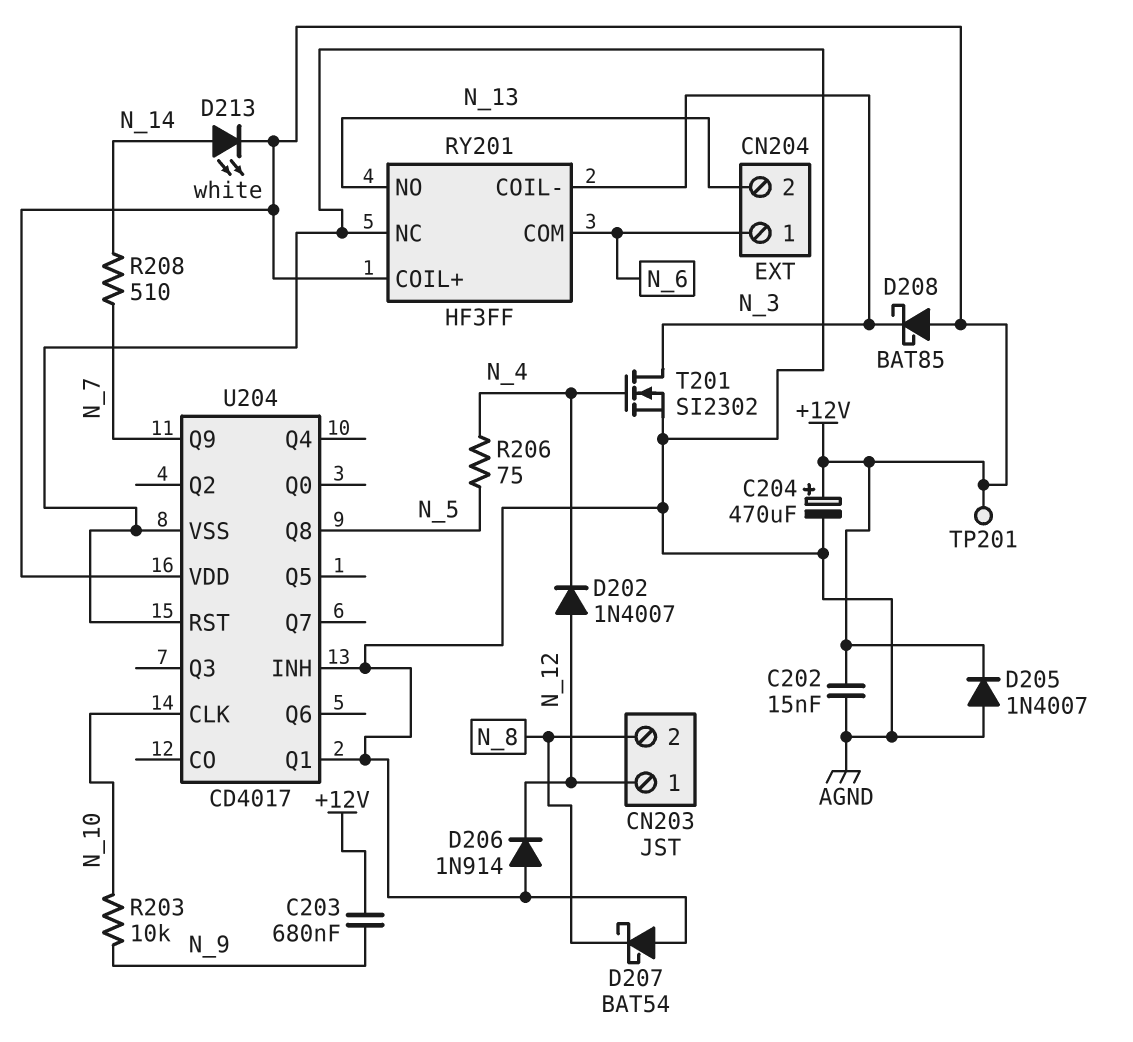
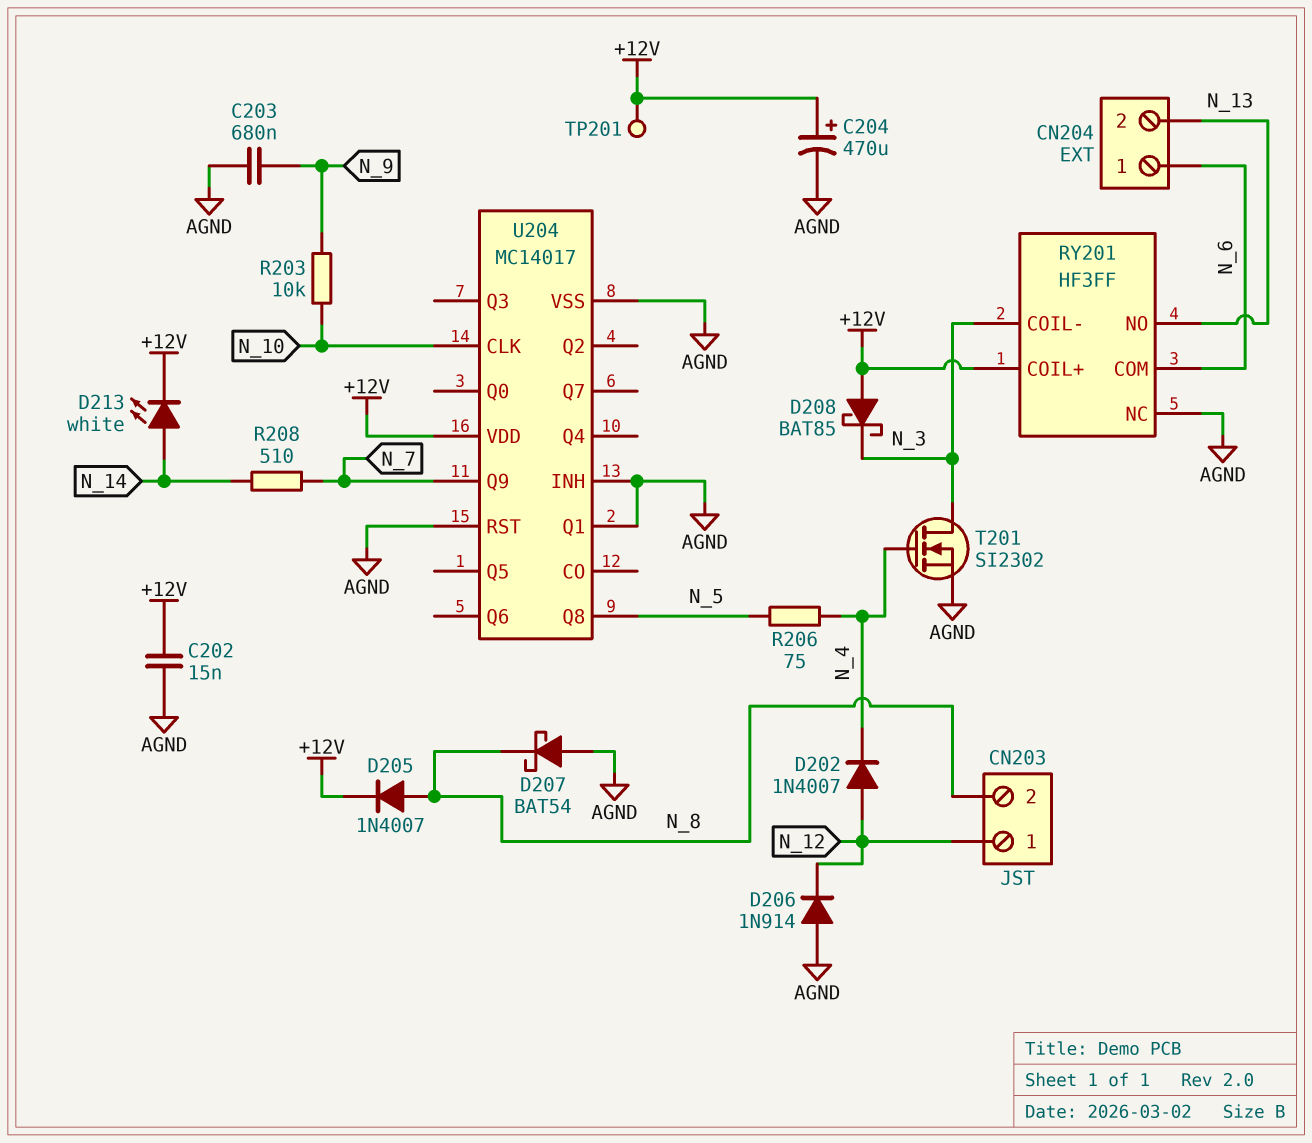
C203: 680nF (+12V, N_9) -> 680nF (AGND, N_9)
D205: diode 1N4007 (A AGND, K +12V) -> diode 1N4007 (A N_8, K +12V)
U204: CD4017 -> MC14017

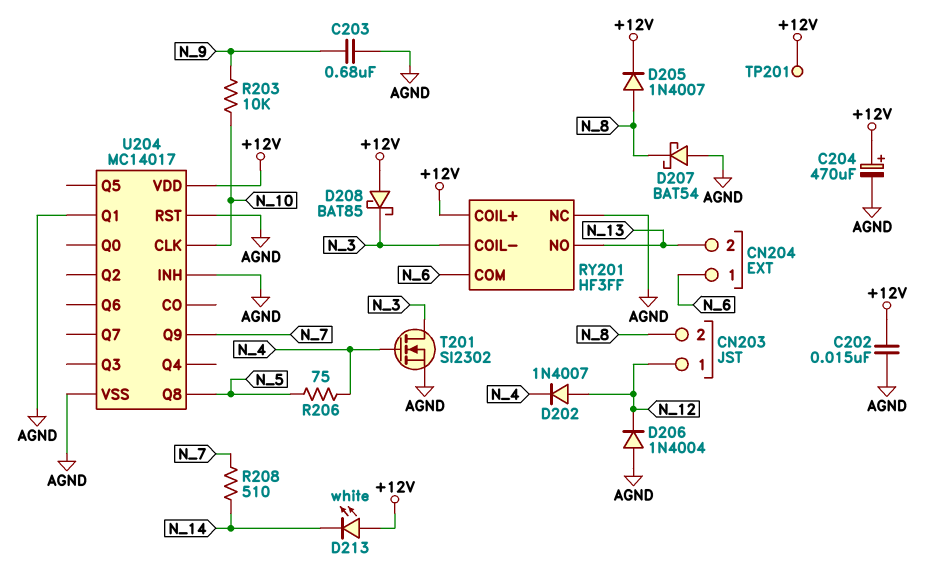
D206: diode 1N914 (A AGND, K N_12) -> diode 1N4004 (A AGND, K N_12)
D213: LED white (A N_14, K +12V) -> LED white (A +12V, K N_14)

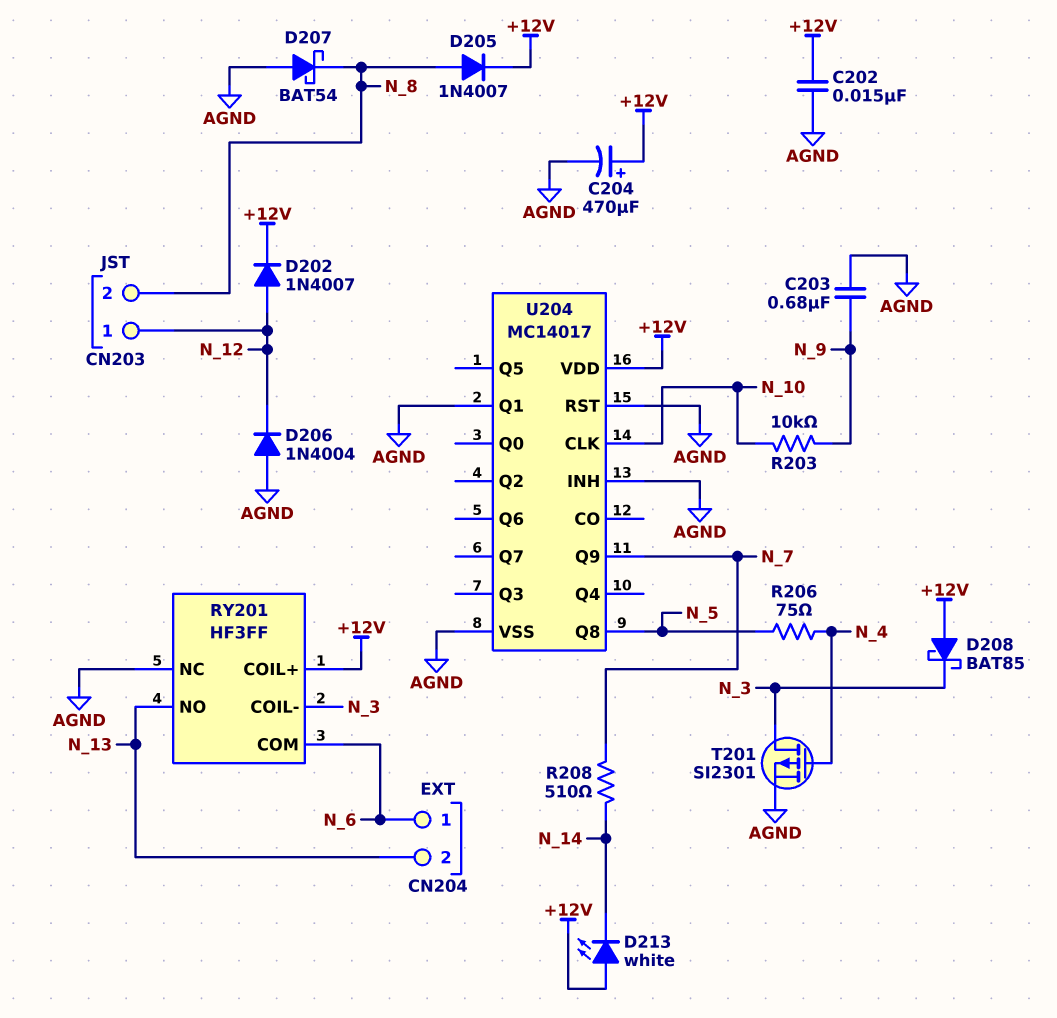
D202: diode 1N4007 (A N_12, K N_4) -> diode 1N4007 (A N_12, K +12V)
T201: NMOS SI2302 (G N_4, D N_3, S AGND) -> PMOS SI2301 (G N_4, D N_3, S AGND)
TP201: test point (+12V) -> none

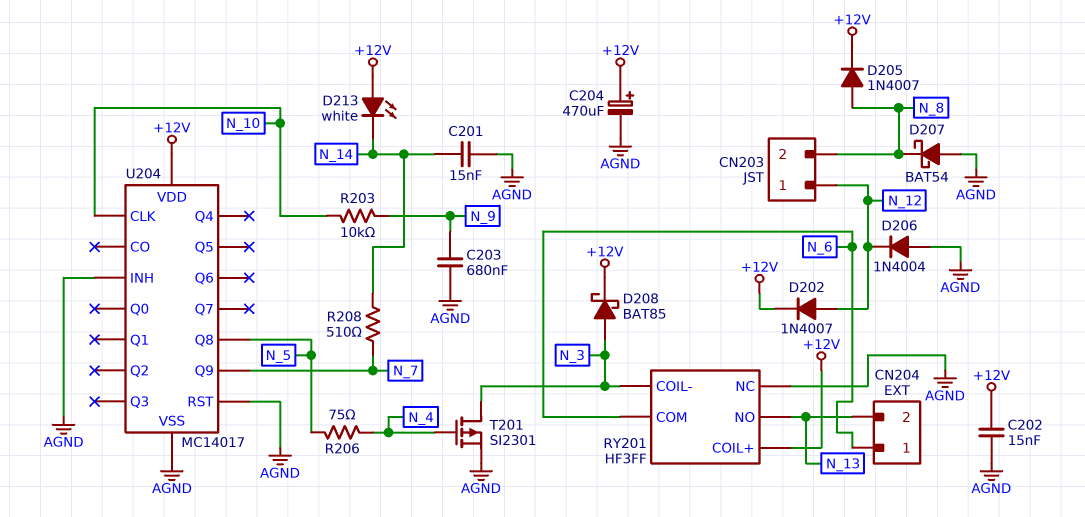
C201: none -> 15nF (AGND, N_14)
D208: schottky BAT85 (A +12V, K N_3) -> schottky BAT85 (A N_3, K +12V)
U204 pin Q1: AGND -> none

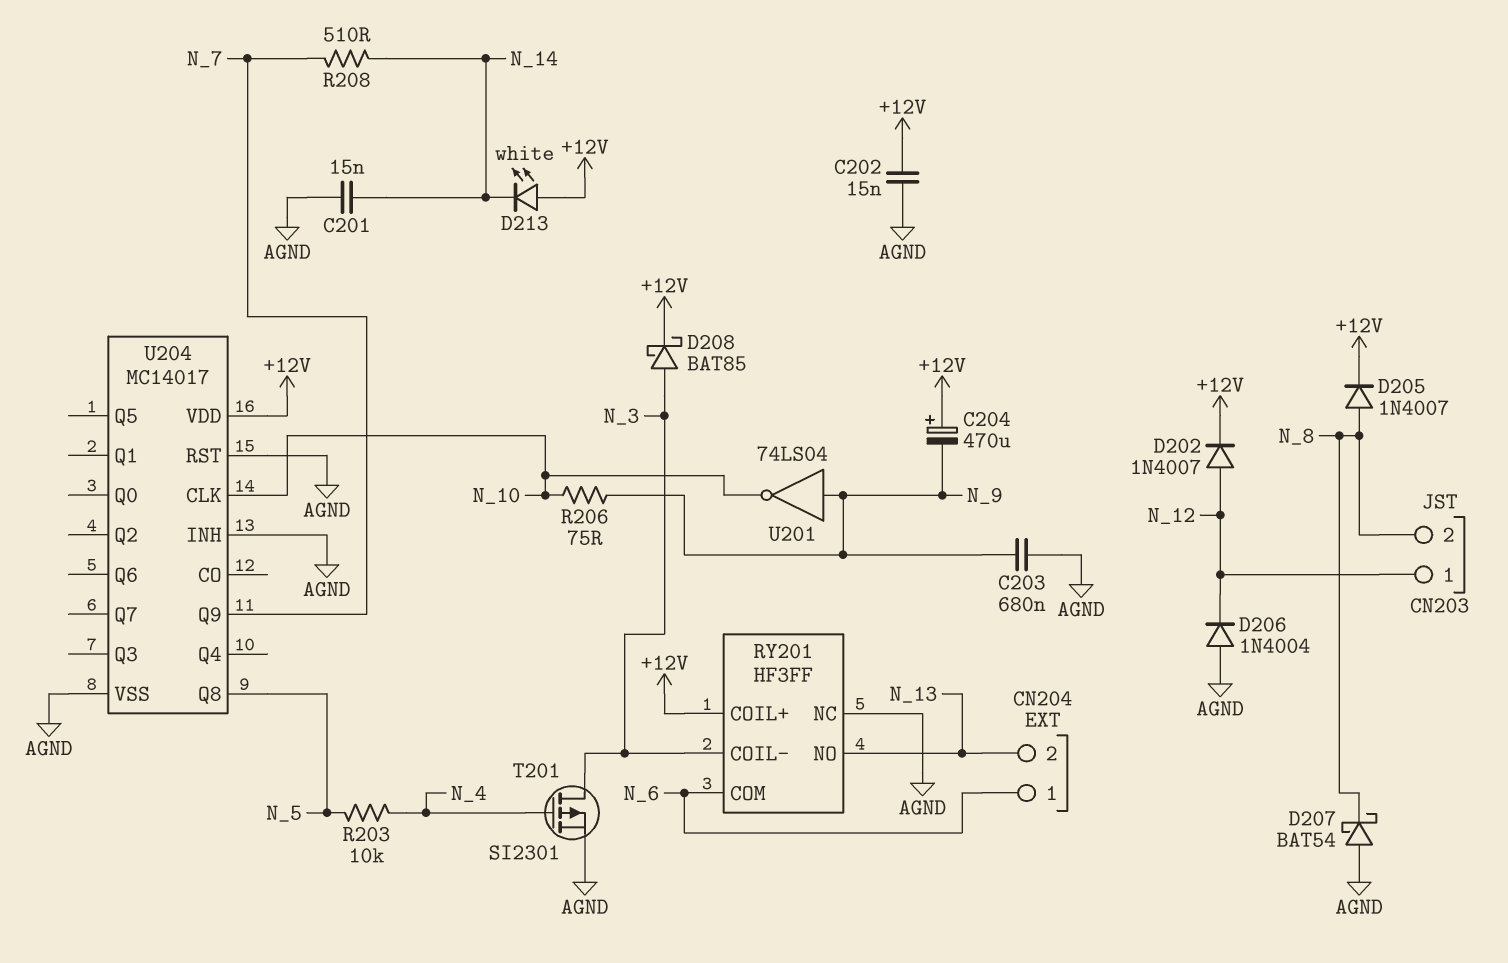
C204: 470uF (plus +12V, minus AGND) -> 470uF (plus +12V, minus N_9)
R203: 10k (N_9, N_10) -> 10k (N_4, N_5)
R206: 75 (N_4, N_5) -> 75 (N_9, N_10)
U201: none -> NOT 74LS04 (in N_9, out N_10)

